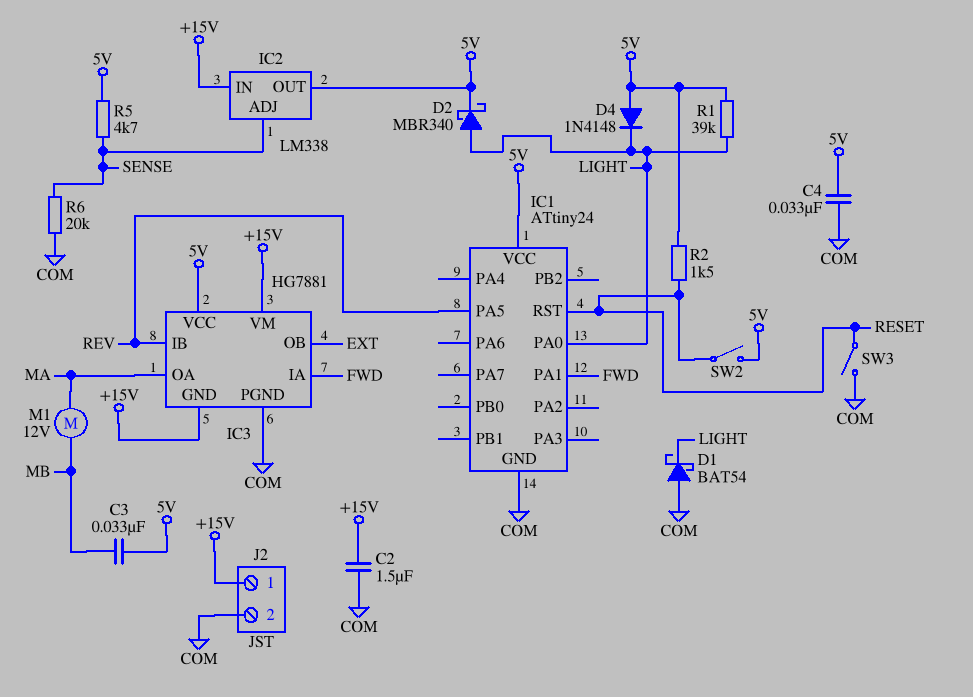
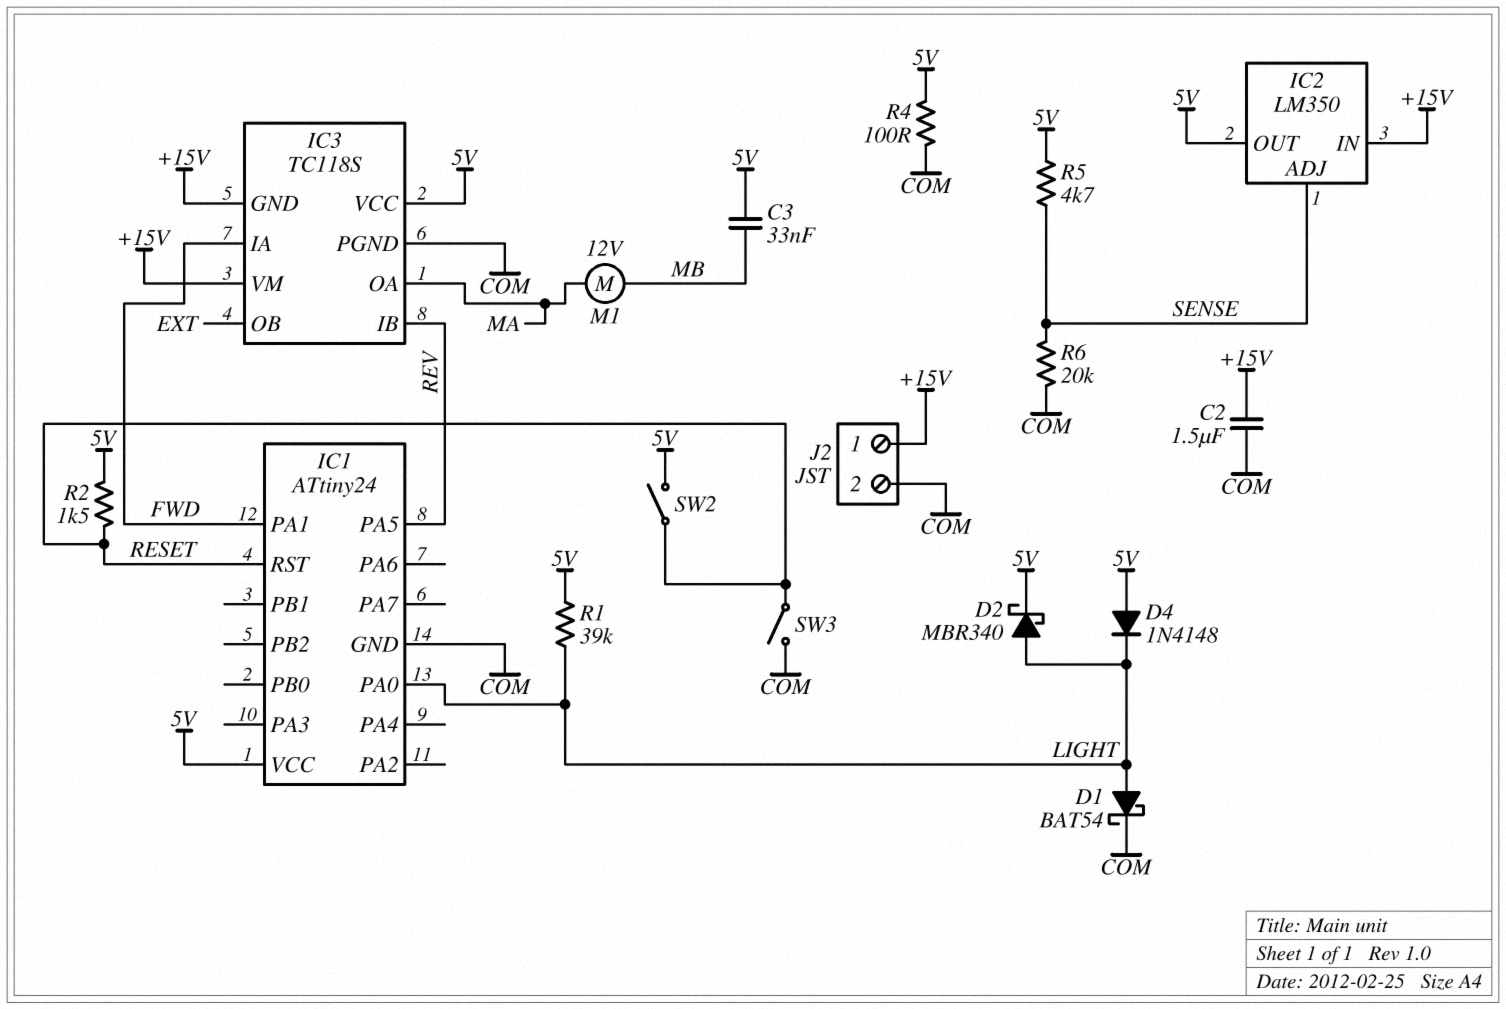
C4: 33nF (5V, COM) -> none
D1: schottky BAT54 (A COM, K LIGHT) -> schottky BAT54 (A LIGHT, K COM)
IC2: LM338 -> LM350
IC3: HG7881 -> TC118S
R4: none -> 100 (5V, COM)

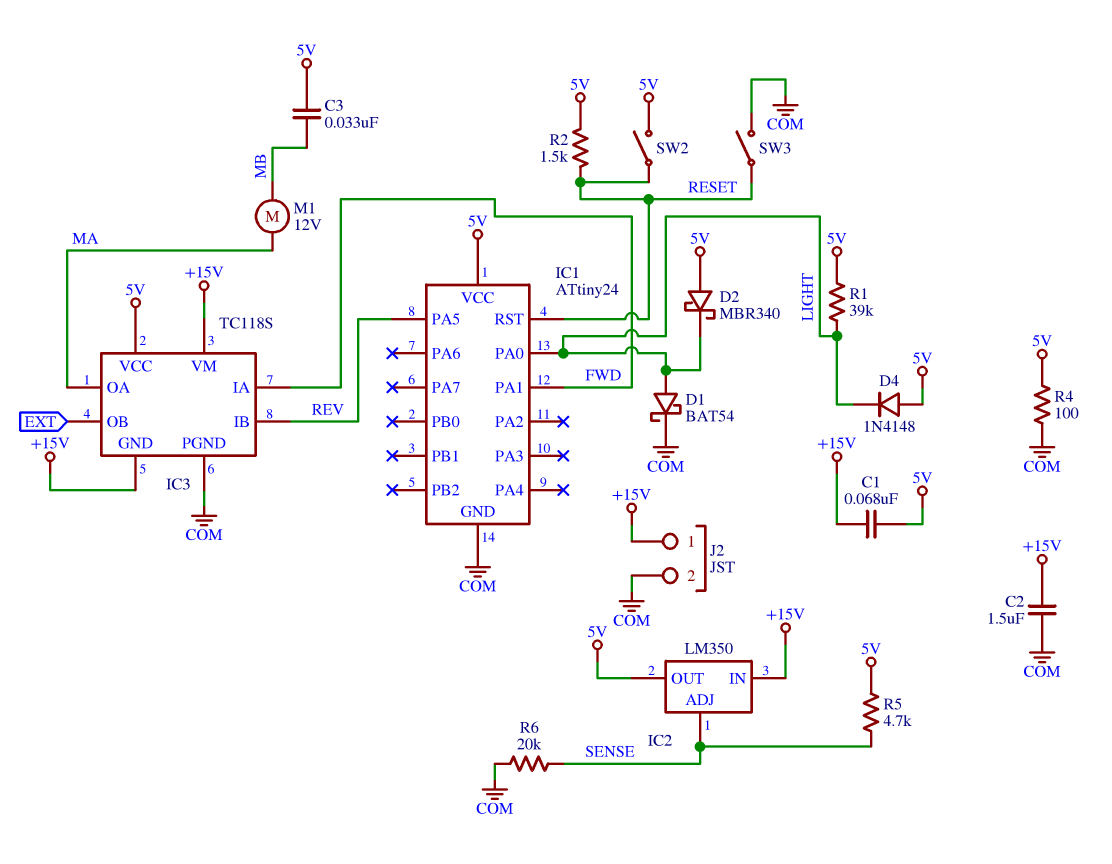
C1: none -> 68nF (+15V, 5V)
D2: schottky MBR340 (A LIGHT, K 5V) -> schottky MBR340 (A 5V, K LIGHT)

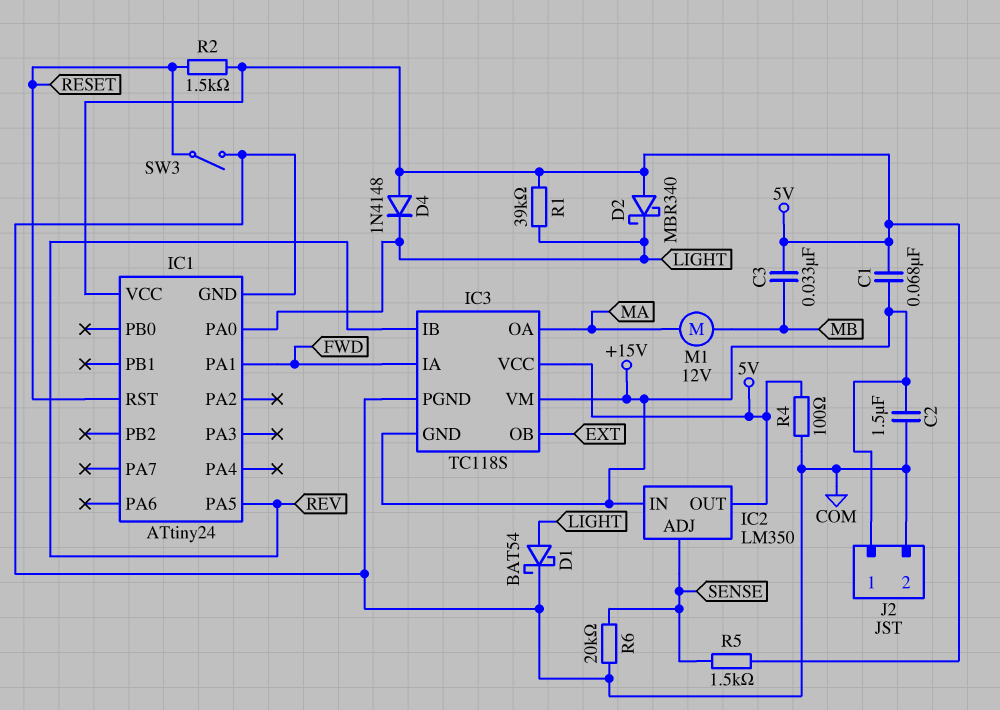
R5: 4.7k (5V, SENSE) -> 1.5k (5V, SENSE)
SW2: switch (5V, RESET) -> none

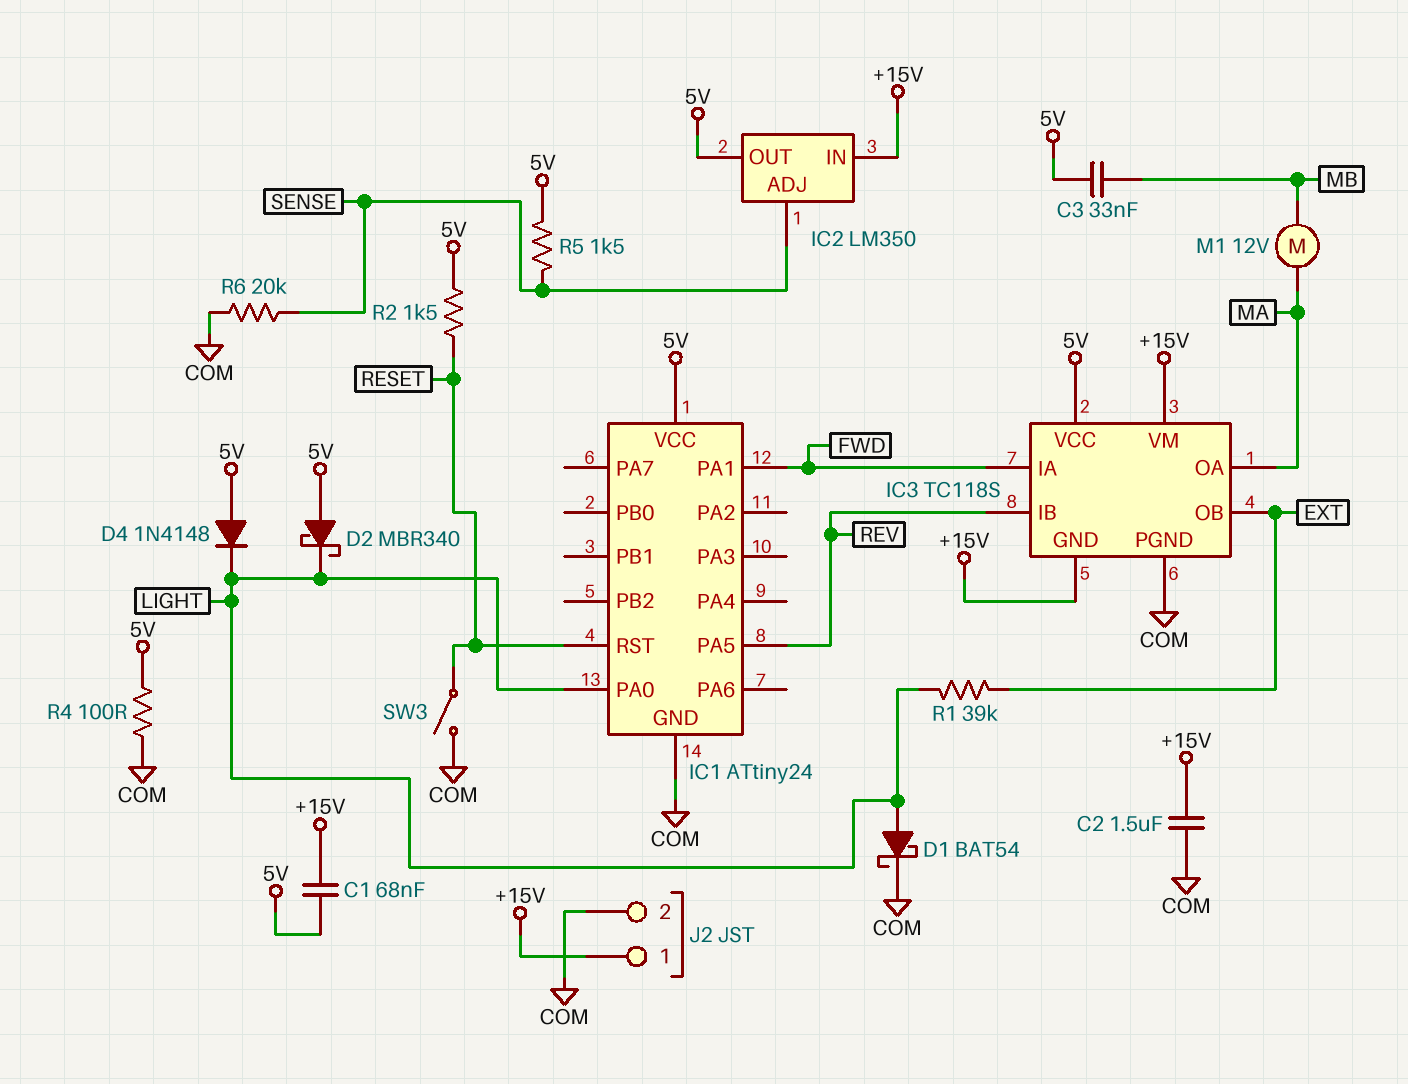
R1: 39k (5V, LIGHT) -> 39k (EXT, LIGHT)

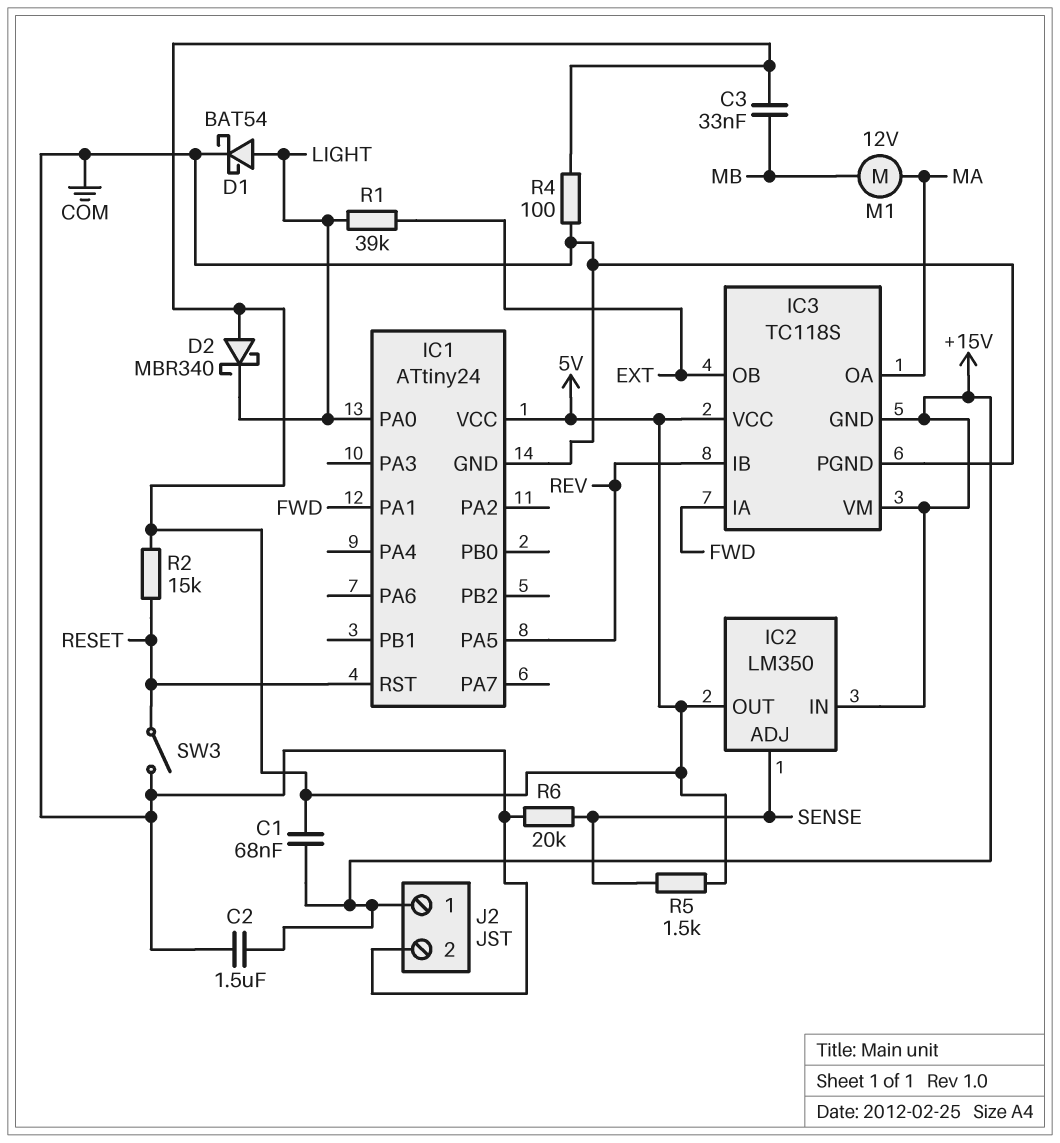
D4: diode 1N4148 (A 5V, K LIGHT) -> none
R2: 1.5k (5V, RESET) -> 15k (5V, RESET)

